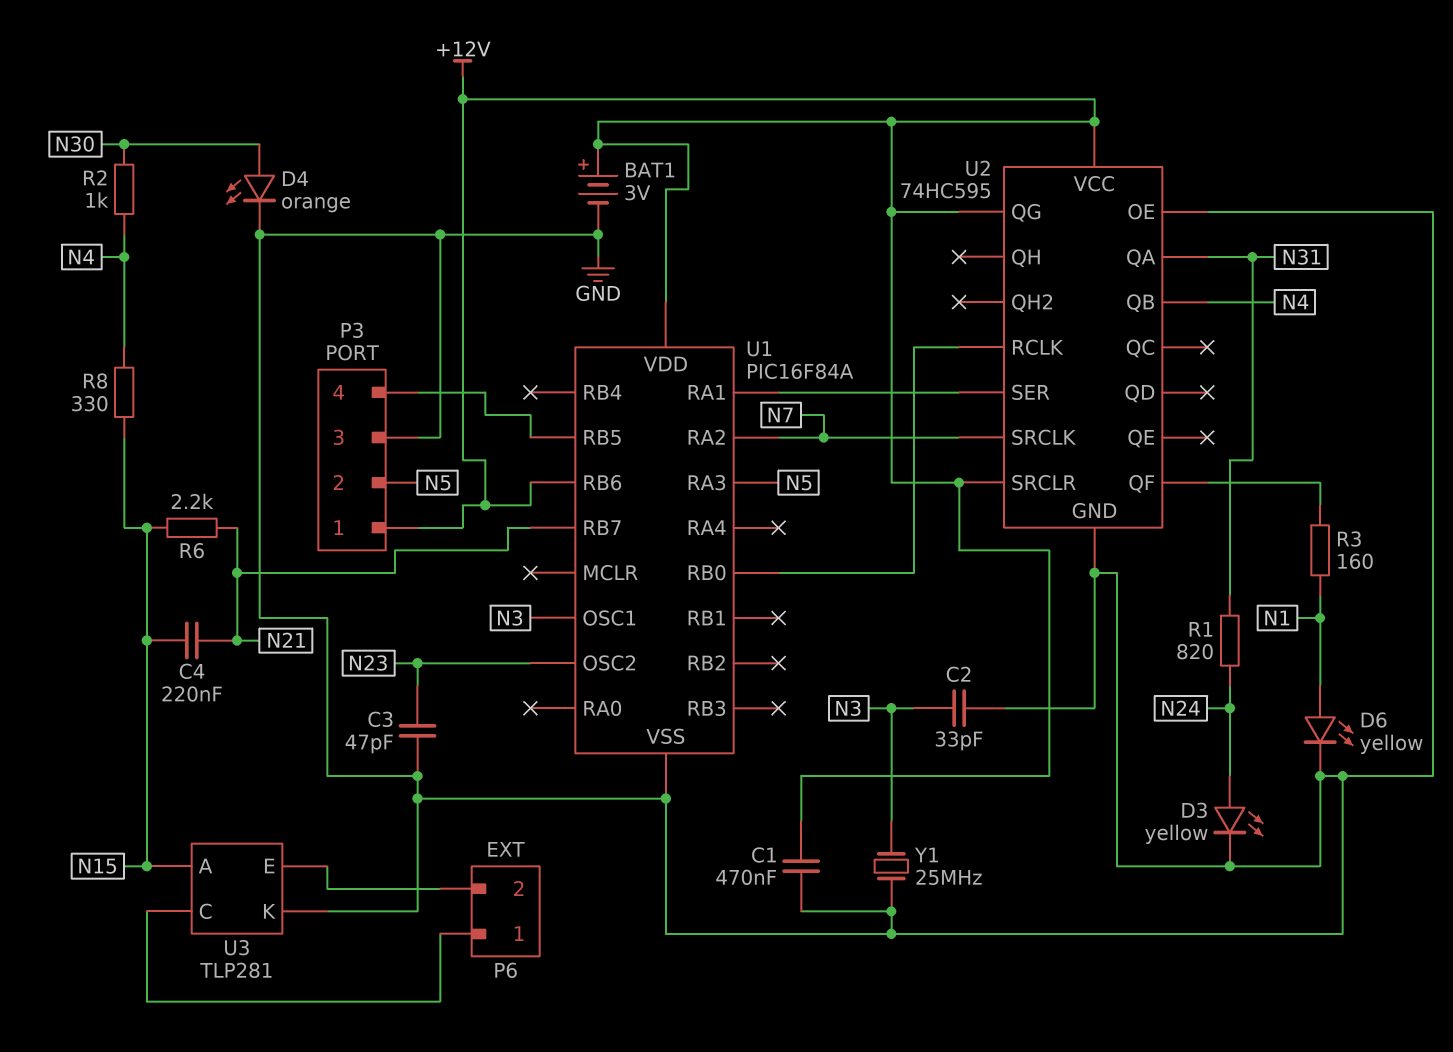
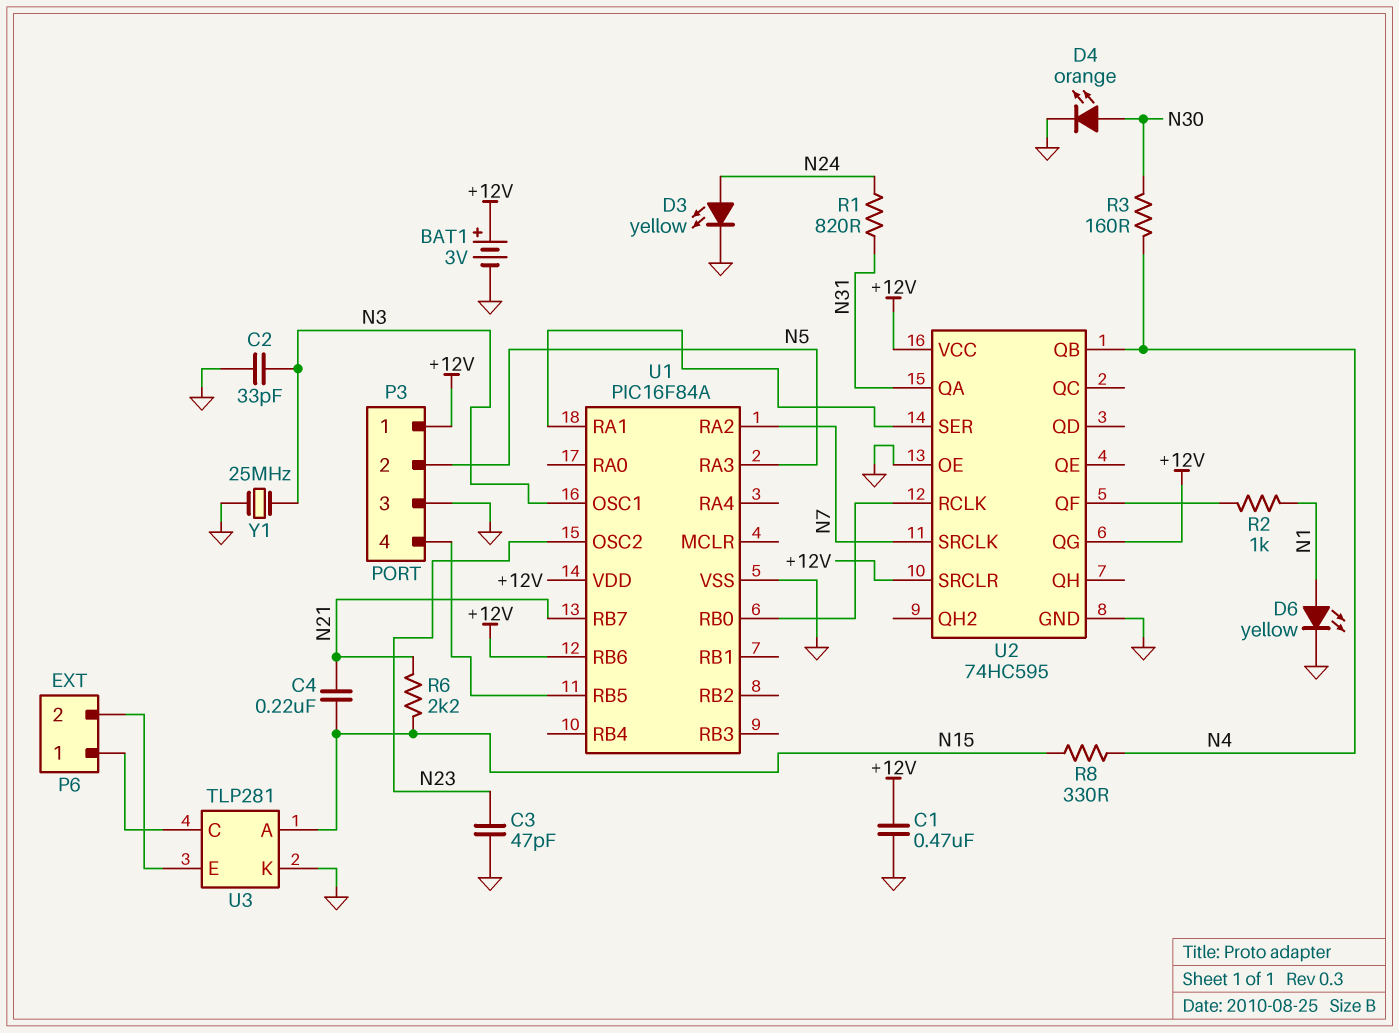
R2: 1k (N4, N30) -> 1k (N1, U2/QF)
R3: 160 (N1, U2/QF) -> 160 (N4, N30)

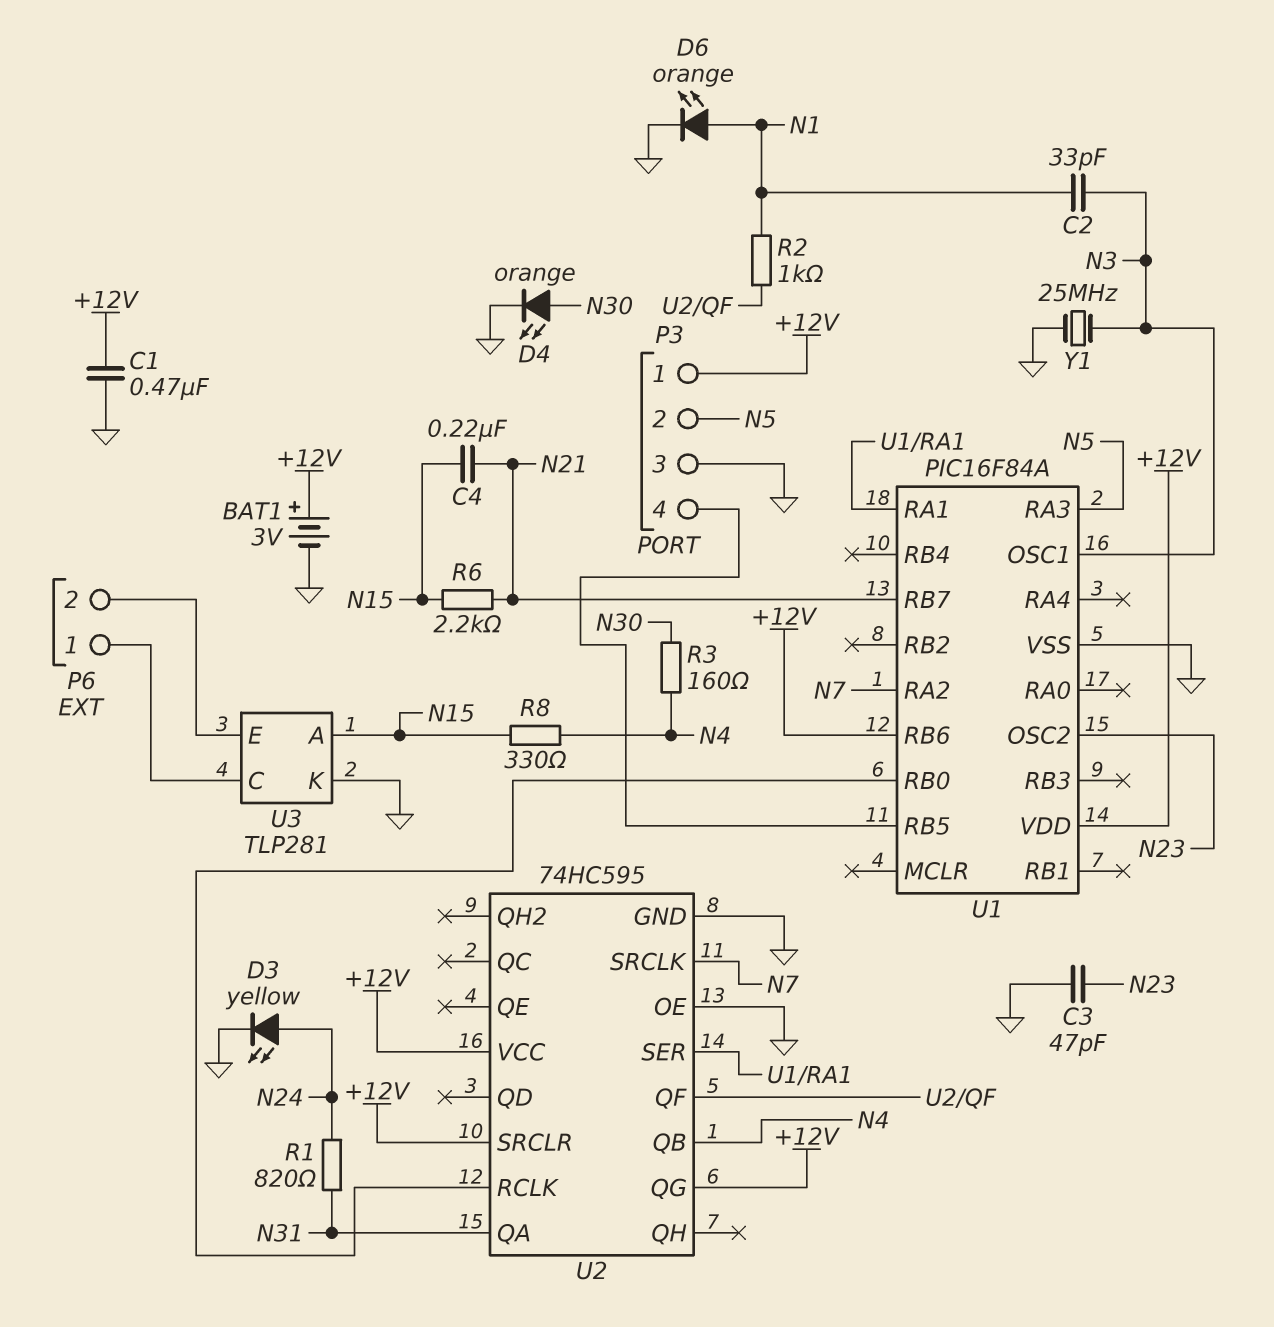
C2: 33pF (GND, N3) -> 33pF (N1, N3)
D6: LED yellow (A N1, K GND) -> LED orange (A N1, K GND)

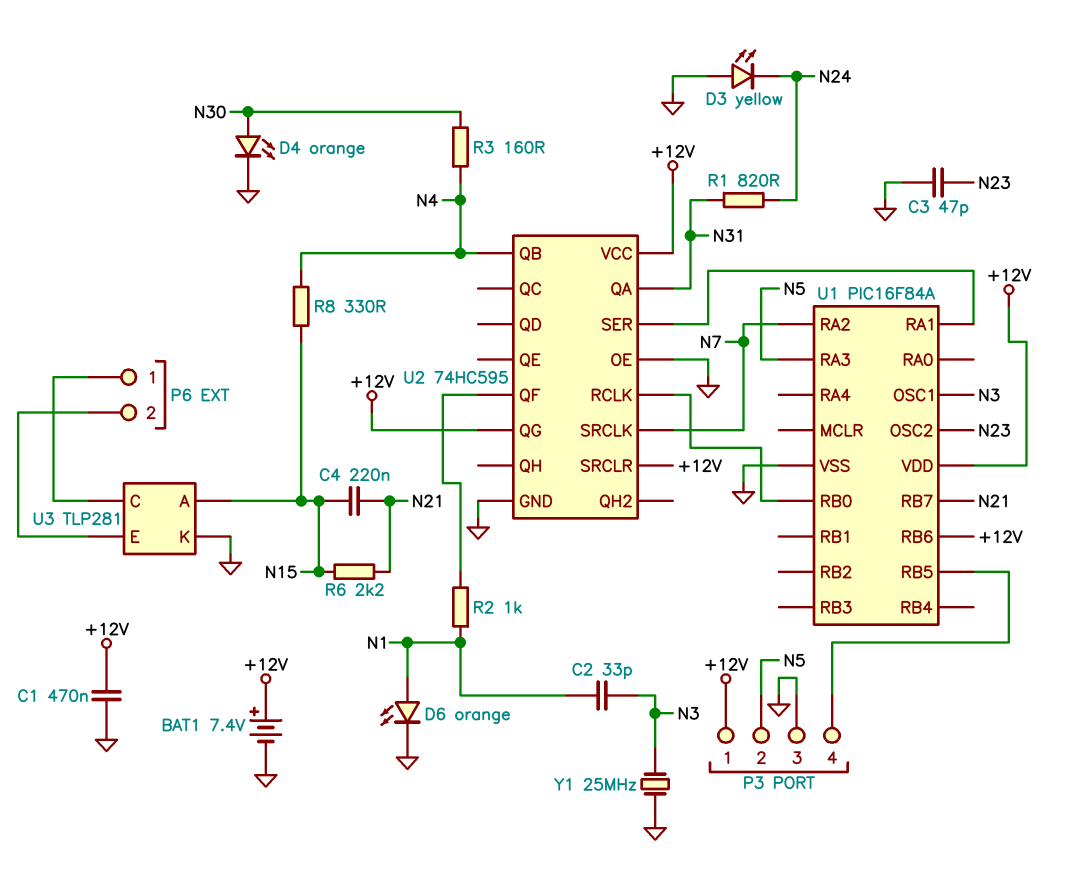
BAT1: 3V (plus +12V, minus GND) -> 7.4V (plus +12V, minus GND)
D3: LED yellow (A N24, K GND) -> LED yellow (A GND, K N24)

